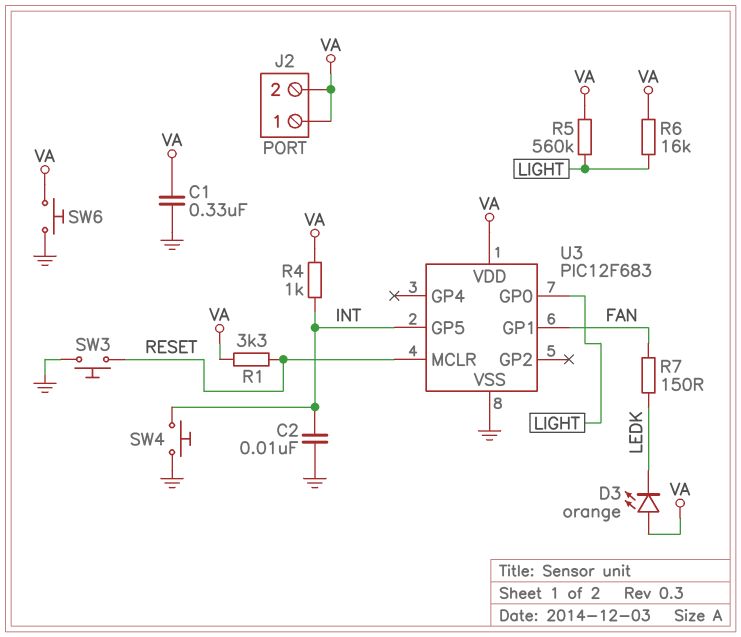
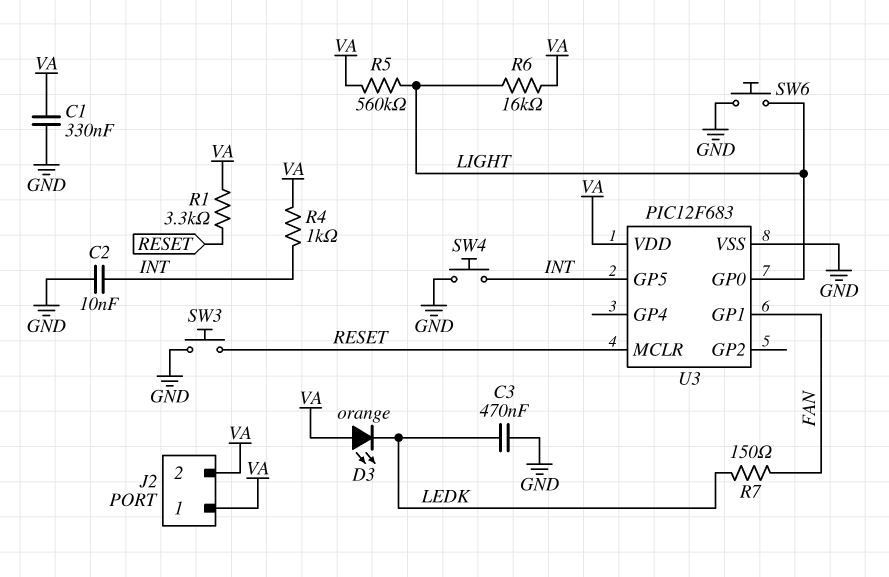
C3: none -> 470nF (GND, LEDK)
SW6: button (GND, VA) -> button (GND, LIGHT)

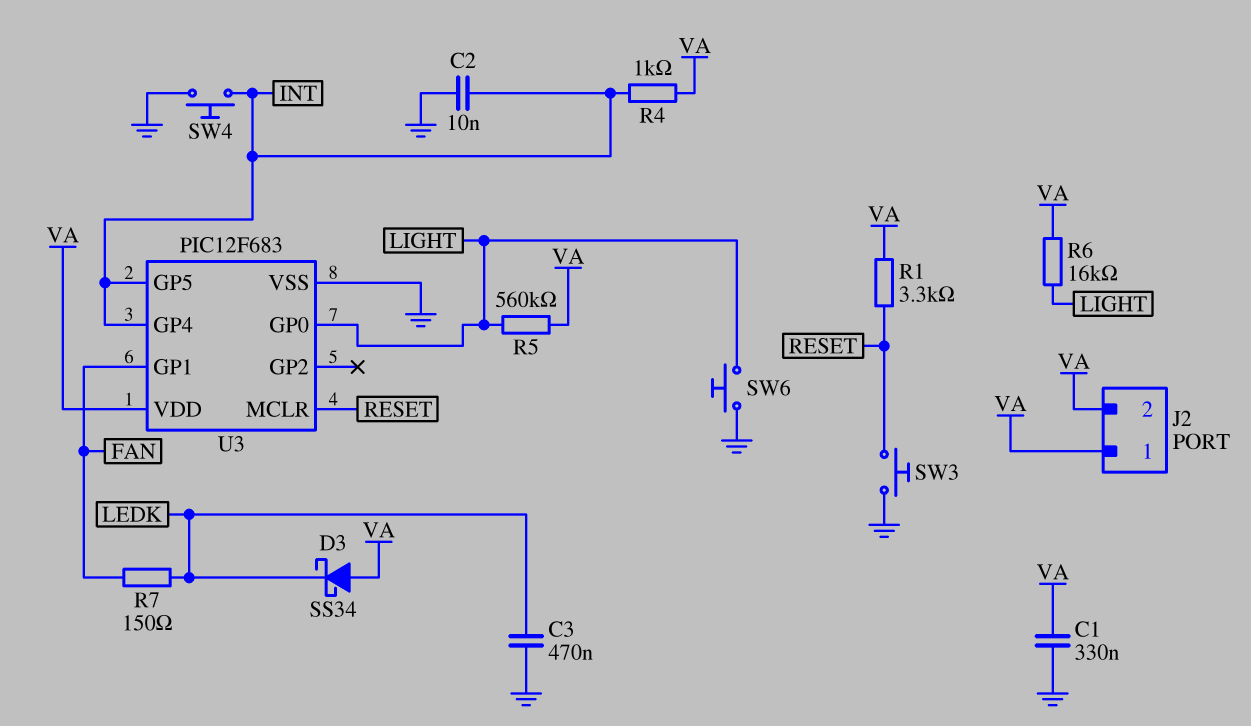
D3: LED orange (A VA, K LEDK) -> schottky SS34 (A VA, K LEDK)
U3 pin GP4: none -> INT

